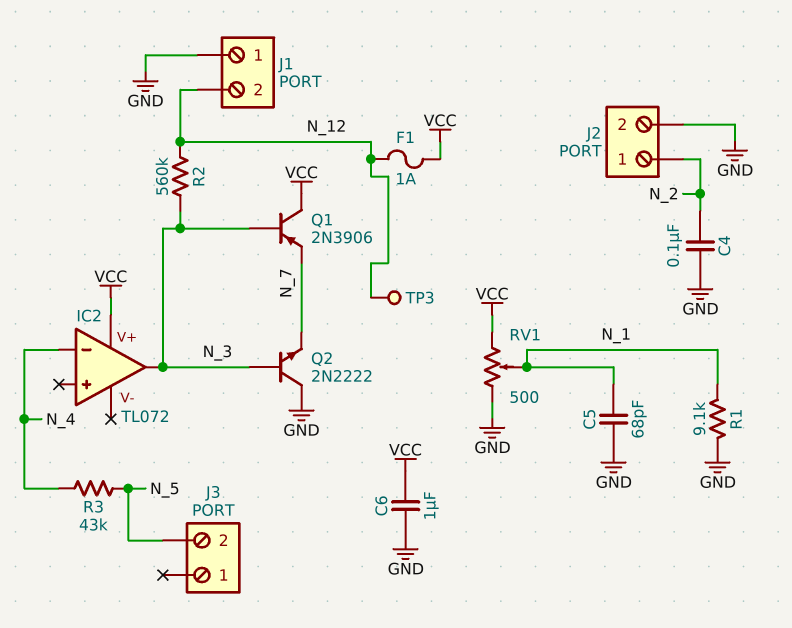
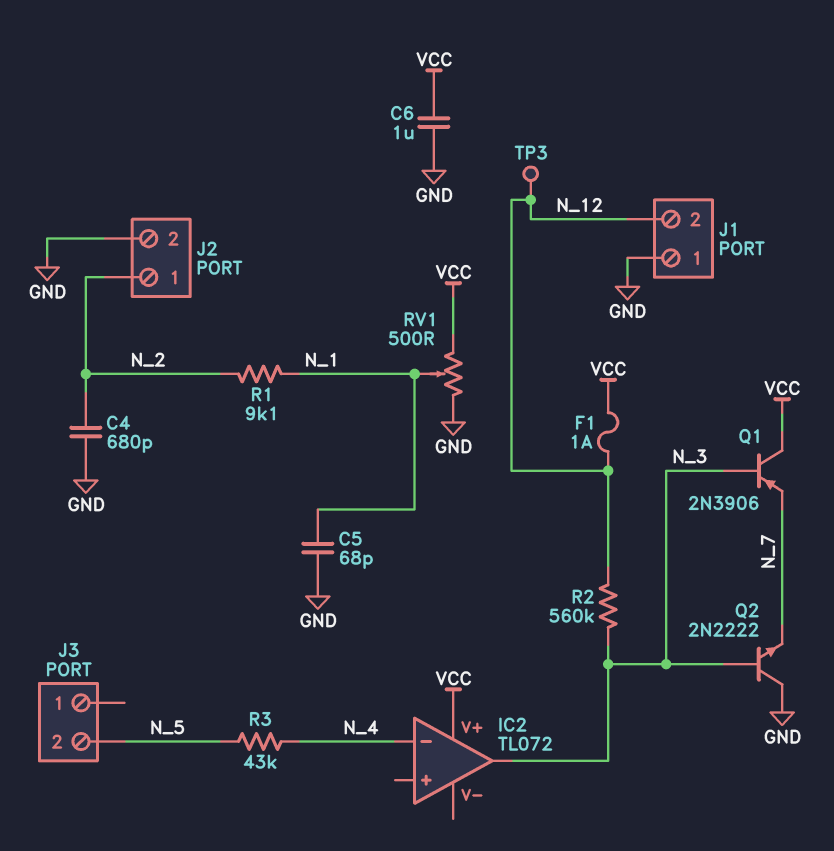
C4: 100nF (GND, N_2) -> 680pF (GND, N_2)
R1: 9.1k (GND, N_1) -> 9.1k (N_1, N_2)

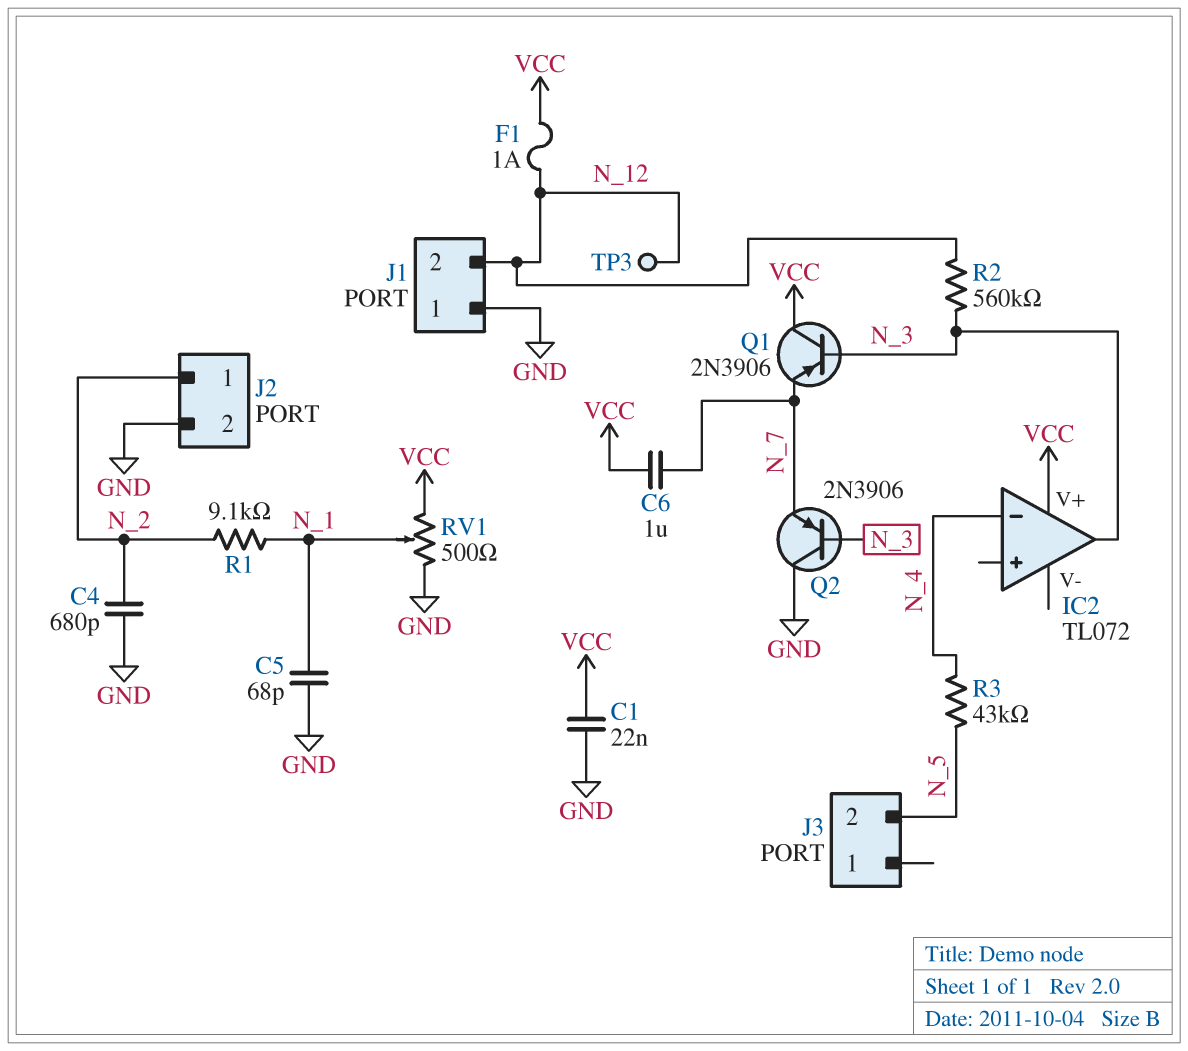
C1: none -> 22nF (GND, VCC)
C6: 1uF (GND, VCC) -> 1uF (N_7, VCC)
Q2: NPN 2N2222 (B N_3, C GND, E N_7) -> PNP 2N3906 (B N_3, C GND, E N_7)

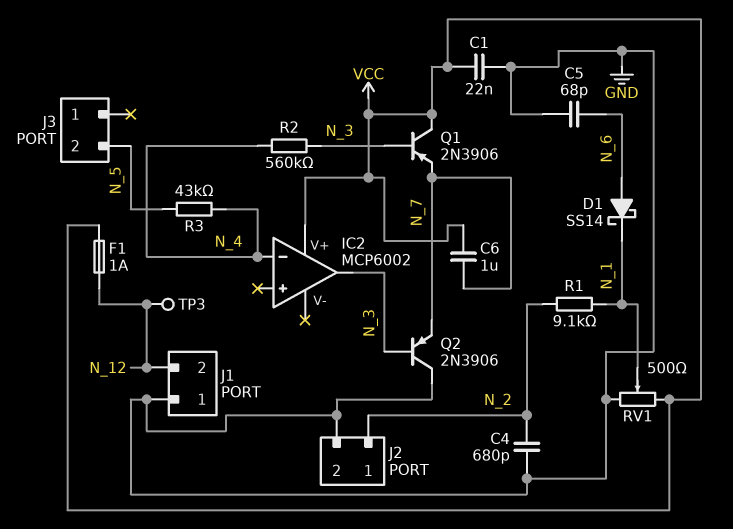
C5: 68pF (GND, N_1) -> 68pF (GND, N_6)
D1: none -> schottky SS14 (A N_6, K N_1)
IC2: TL072 -> MCP6002
R2: 560k (N_3, N_12) -> 560k (N_3, N_4)

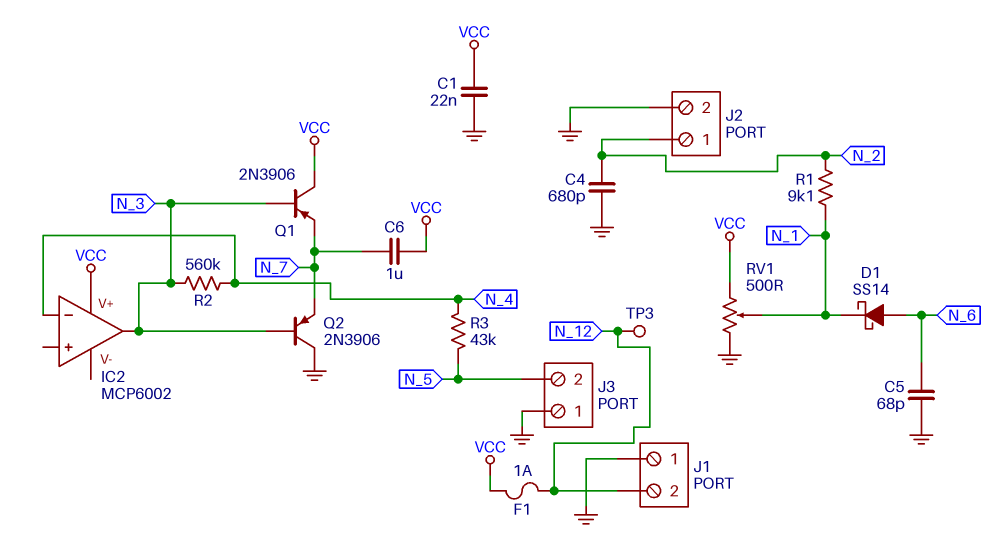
J3 pin 1: none -> GND

